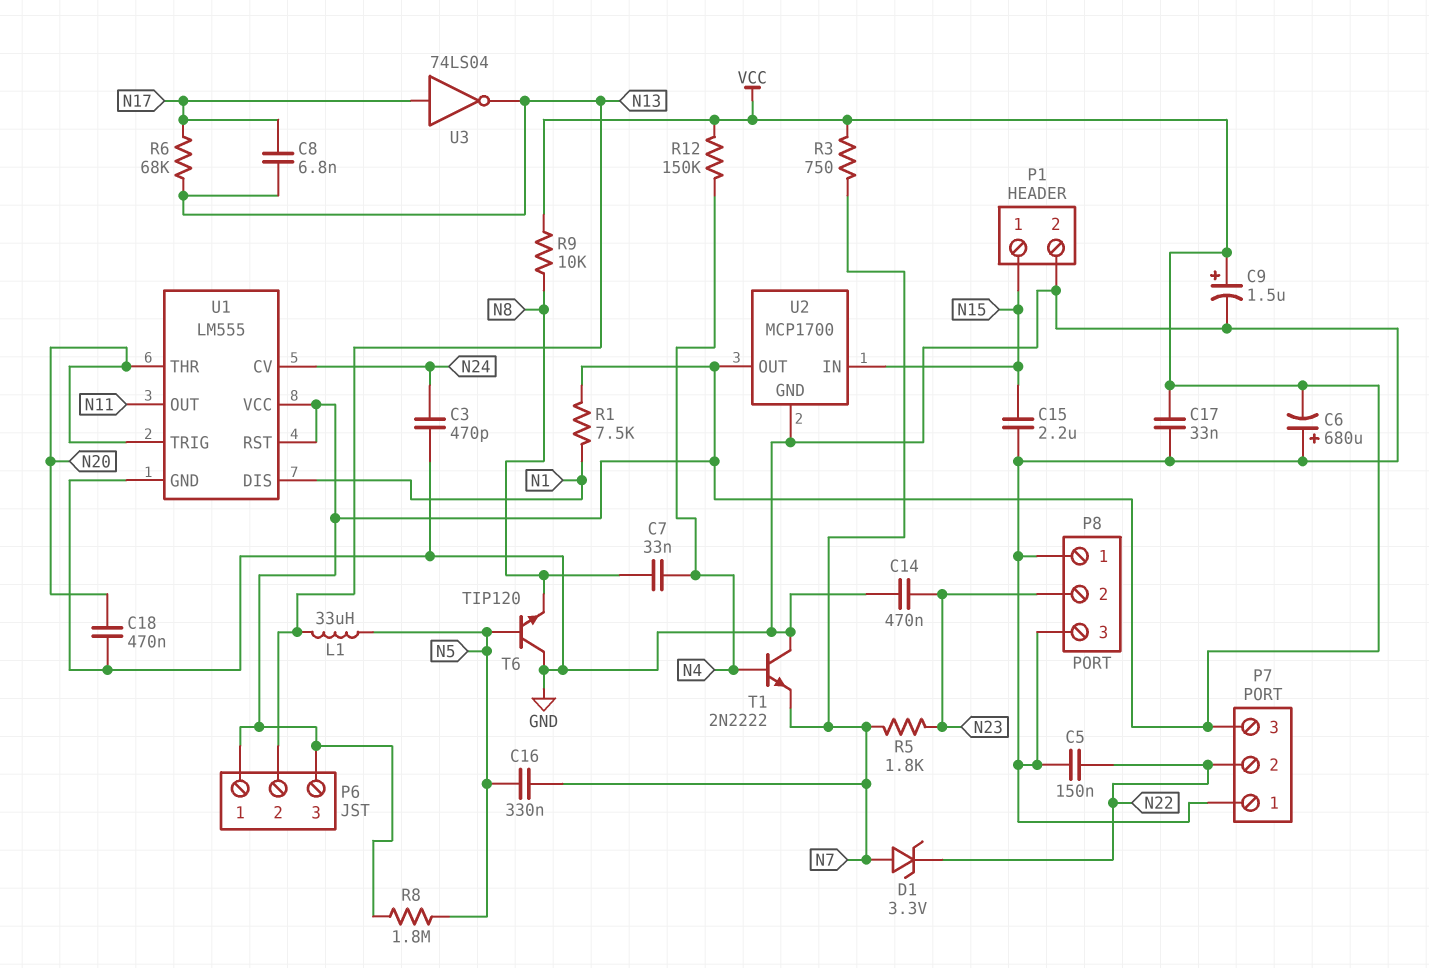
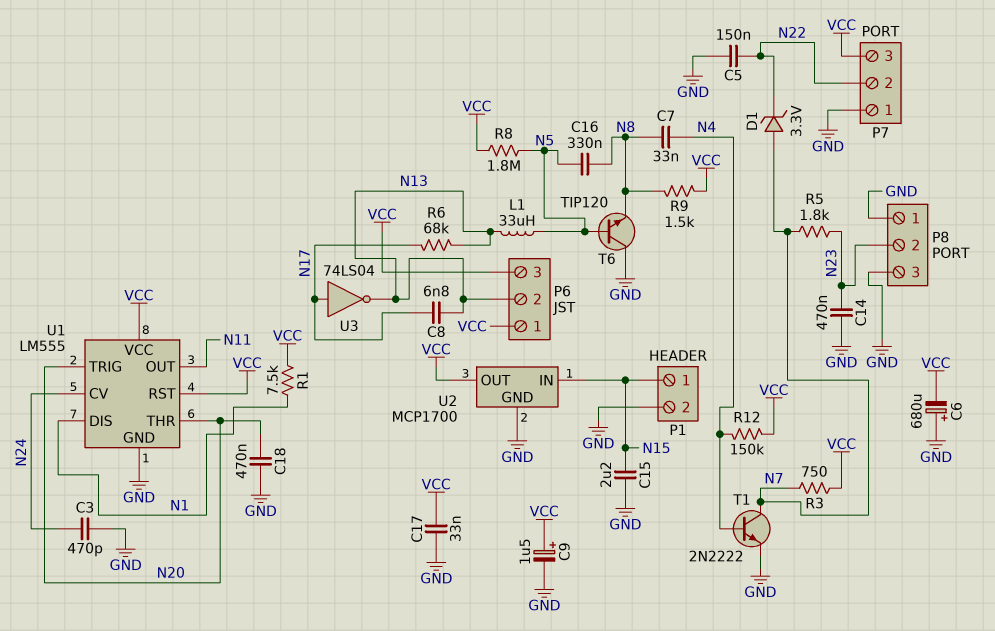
C16: 330nF (N5, N7) -> 330nF (N5, N8)
R9: 10k (N8, VCC) -> 1.5k (N8, VCC)
T1: NPN 2N2222 (B N4, C GND, E N7) -> NPN 2N2222 (B N4, C N7, E GND)

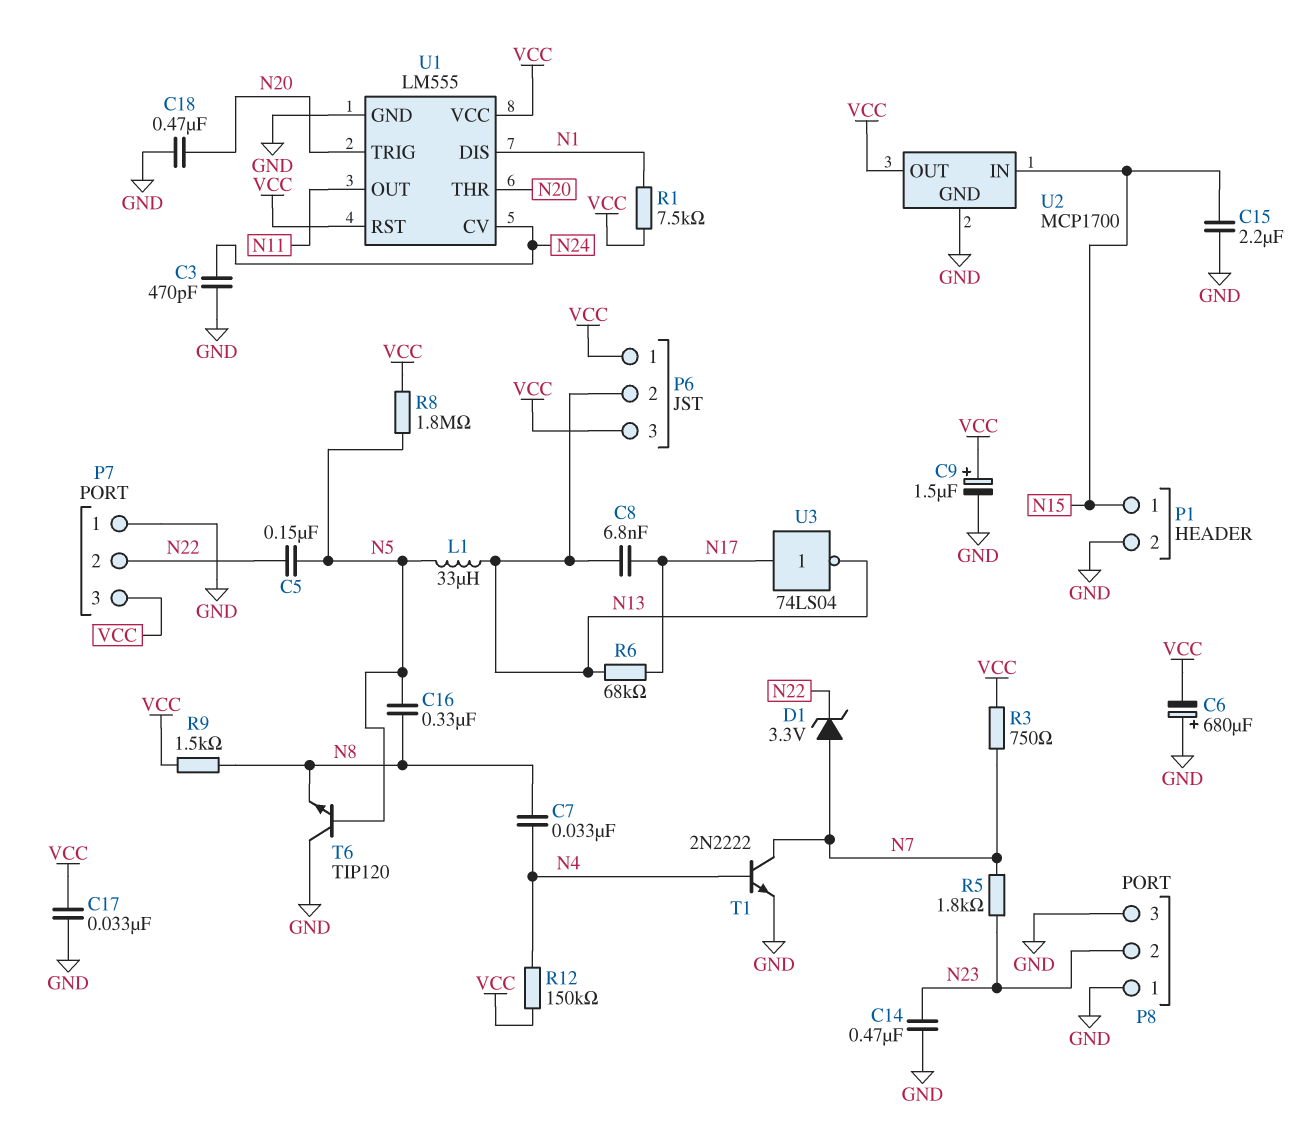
C5: 150nF (GND, N22) -> 150nF (N5, N22)

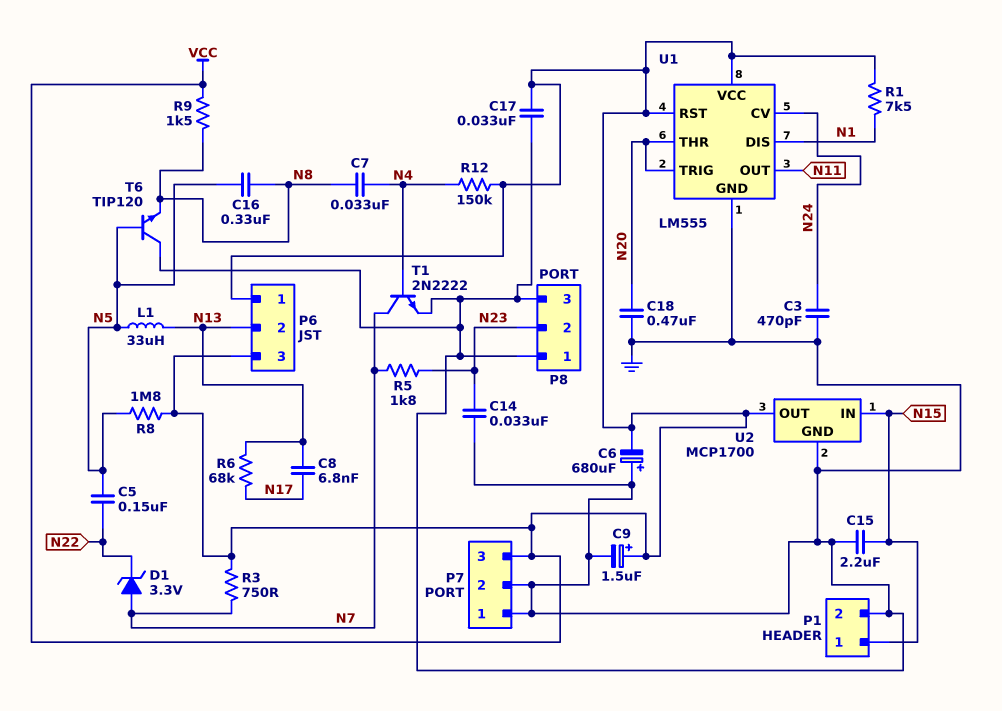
C14: 470nF (GND, N23) -> 33nF (GND, N23)
P7 pin 2: N22 -> GND
U3: NOT 74LS04 (in N17, out N13) -> none

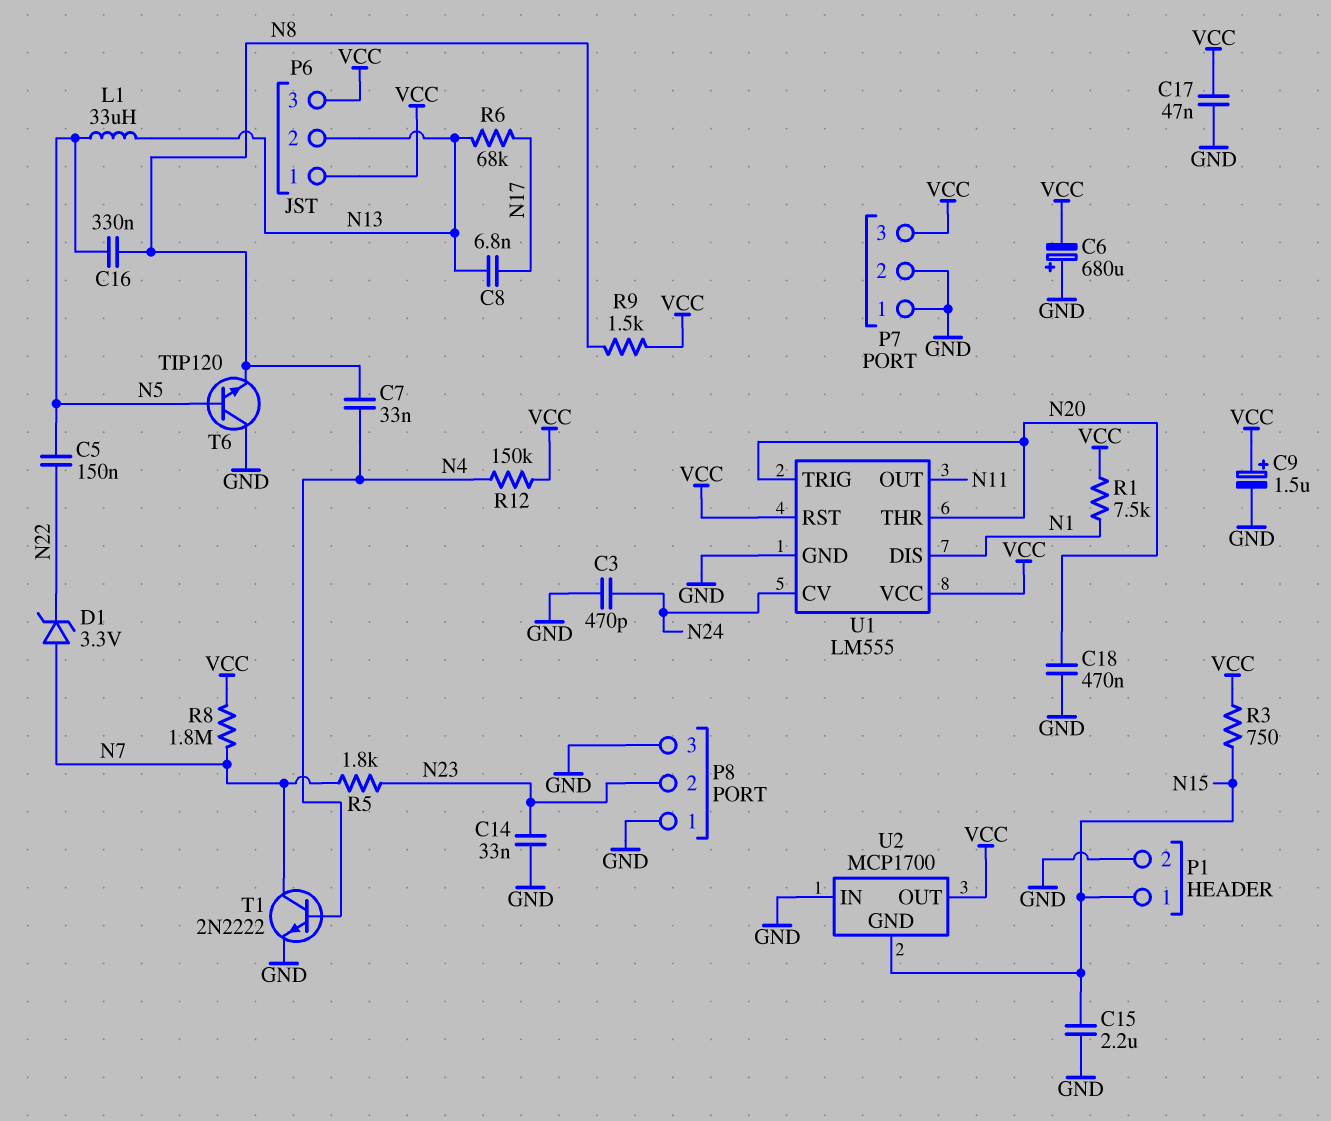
C17: 33nF (GND, VCC) -> 47nF (GND, VCC)
R3: 750 (N7, VCC) -> 750 (N15, VCC)
R8: 1.8M (N5, VCC) -> 1.8M (N7, VCC)
U2 pin GND: GND -> N15
U2 pin IN: N15 -> GND

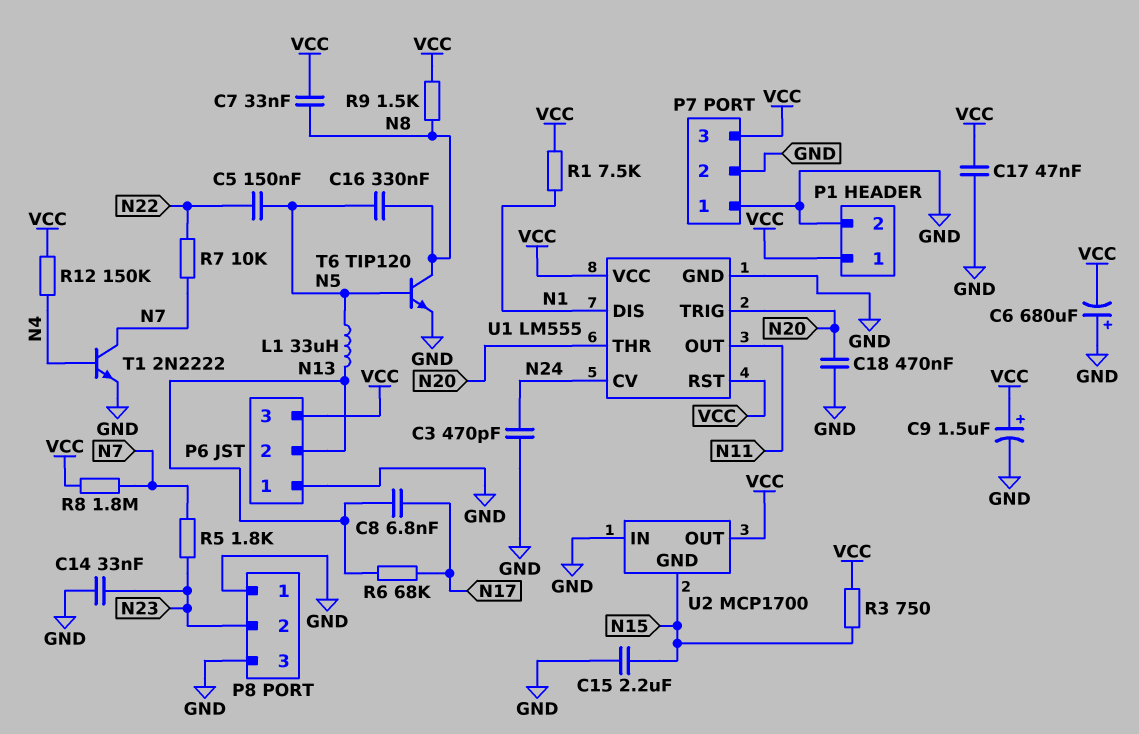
C7: 33nF (N4, N8) -> 33nF (N8, VCC)
D1: zener 3.3V (A N7, K N22) -> none
P1 pin 1: N15 -> VCC
P6 pin 1: VCC -> GND
R7: none -> 10k (N7, N22)
T6: NPN TIP120 (B N5, C GND, E N8) -> NPN TIP120 (B N5, C N8, E GND)

